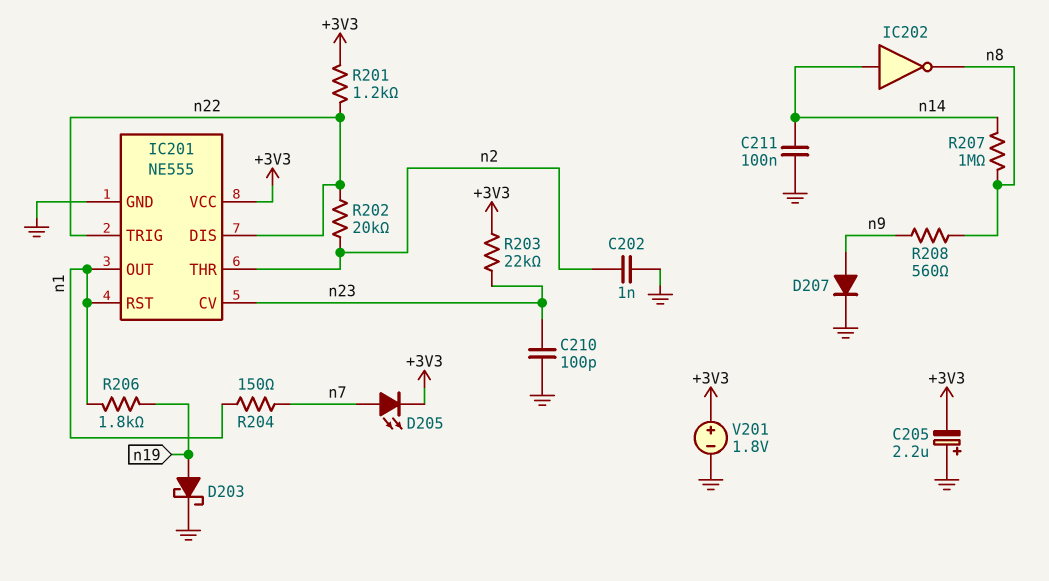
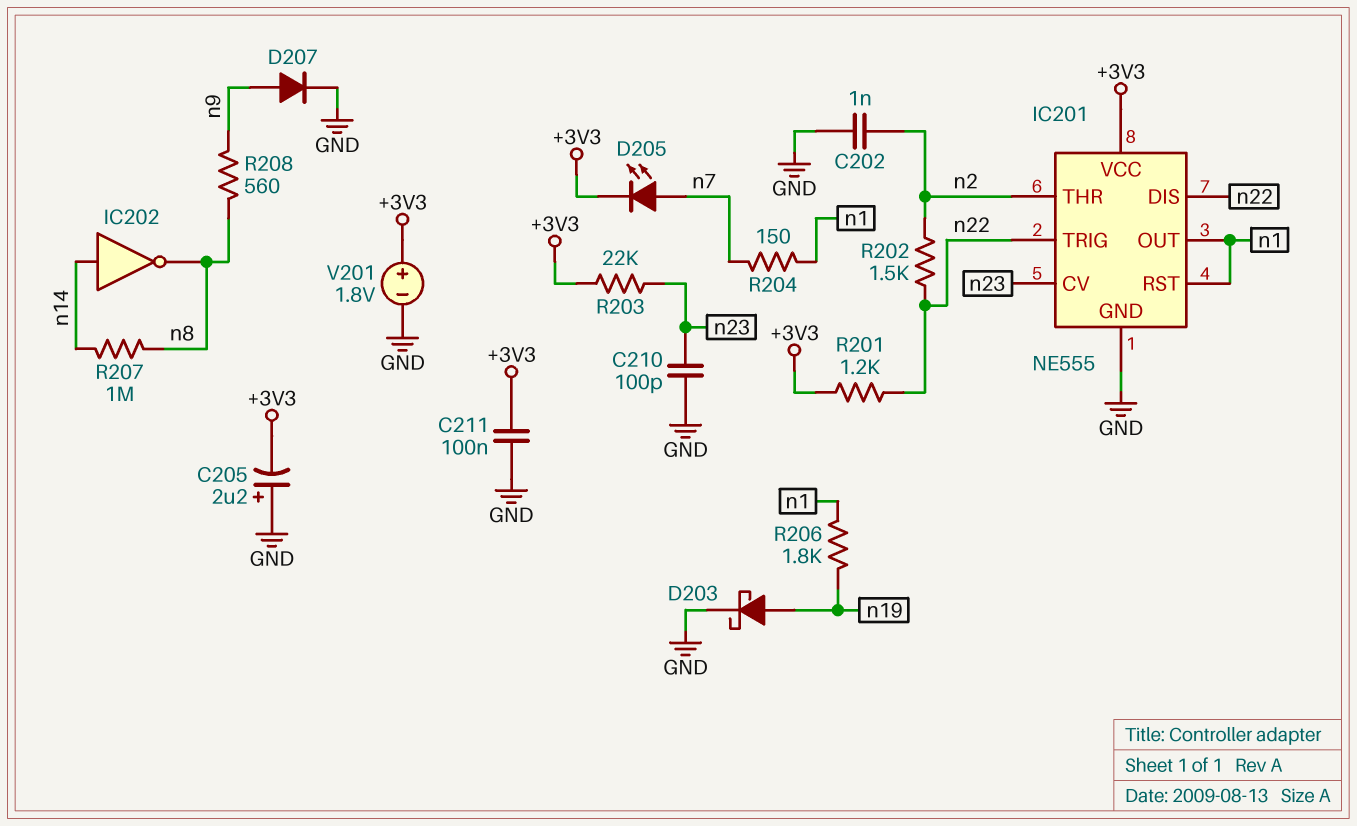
C211: 100nF (GND, n14) -> 100nF (+3V3, GND)
R202: 20k (n2, n22) -> 1.5k (n2, n22)

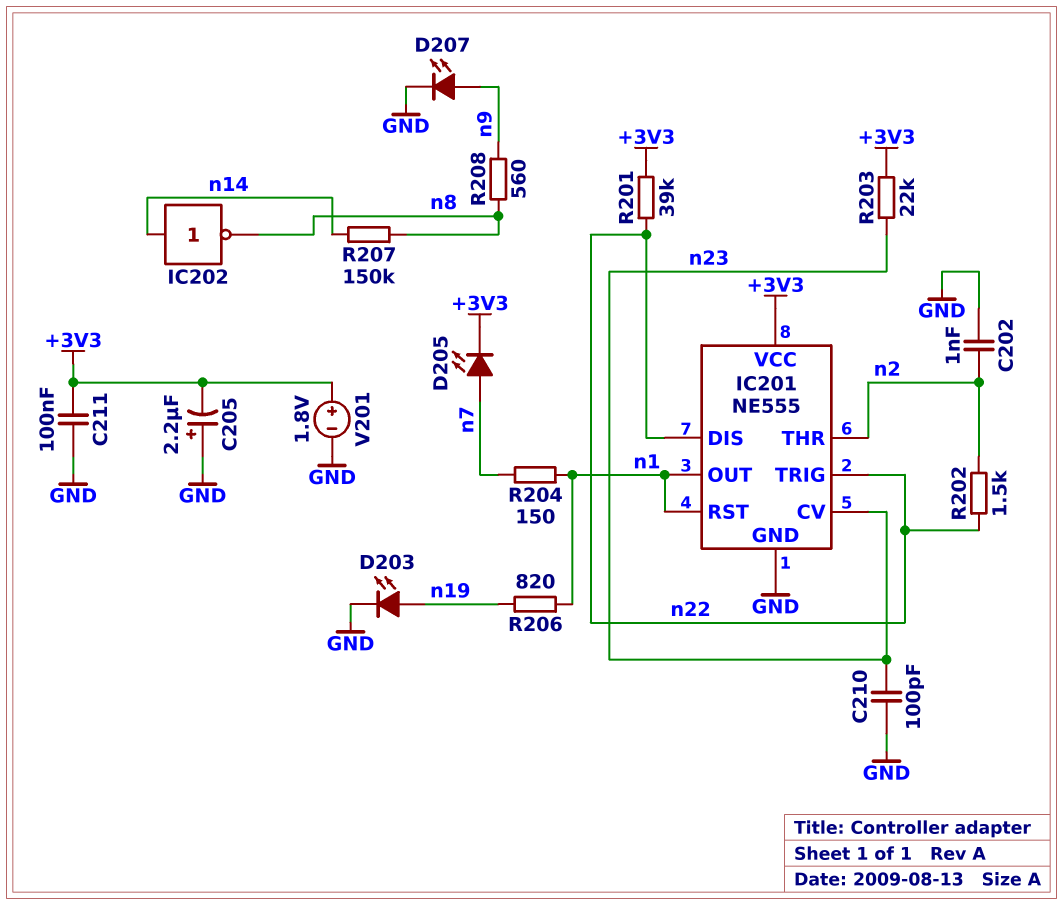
D203: schottky (A n19, K GND) -> LED (A n19, K GND)
D207: diode (A n9, K GND) -> LED (A n9, K GND)
R201: 1.2k (+3V3, n22) -> 39k (+3V3, n22)
R206: 1.8k (n1, n19) -> 820 (n1, n19)
R207: 1M (n8, n14) -> 150k (n8, n14)

